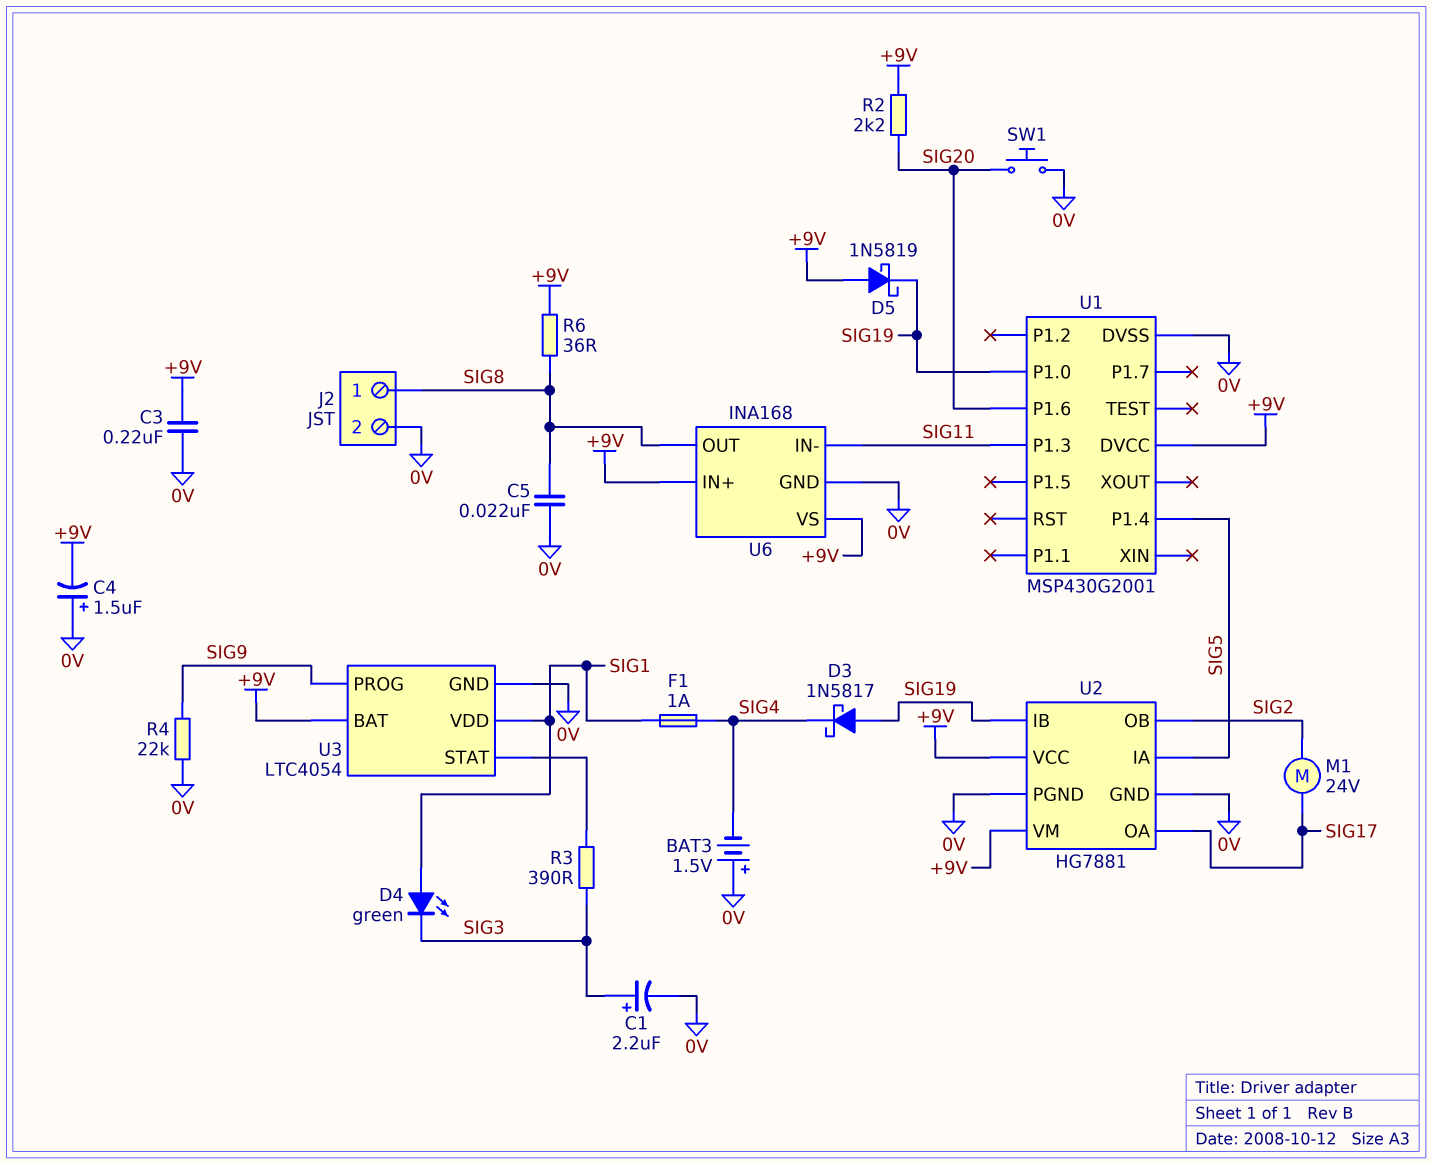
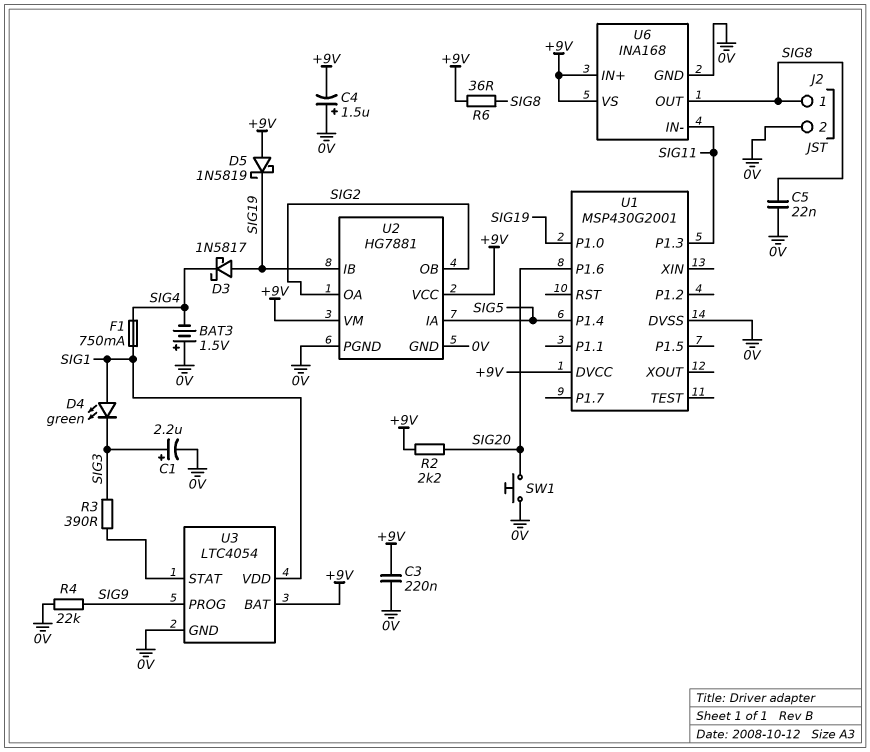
F1: 1A (SIG1, SIG4) -> 750mA (SIG1, SIG4)
M1: motor 24V (SIG2, SIG17) -> none
U2 pin OA: SIG17 -> SIG2

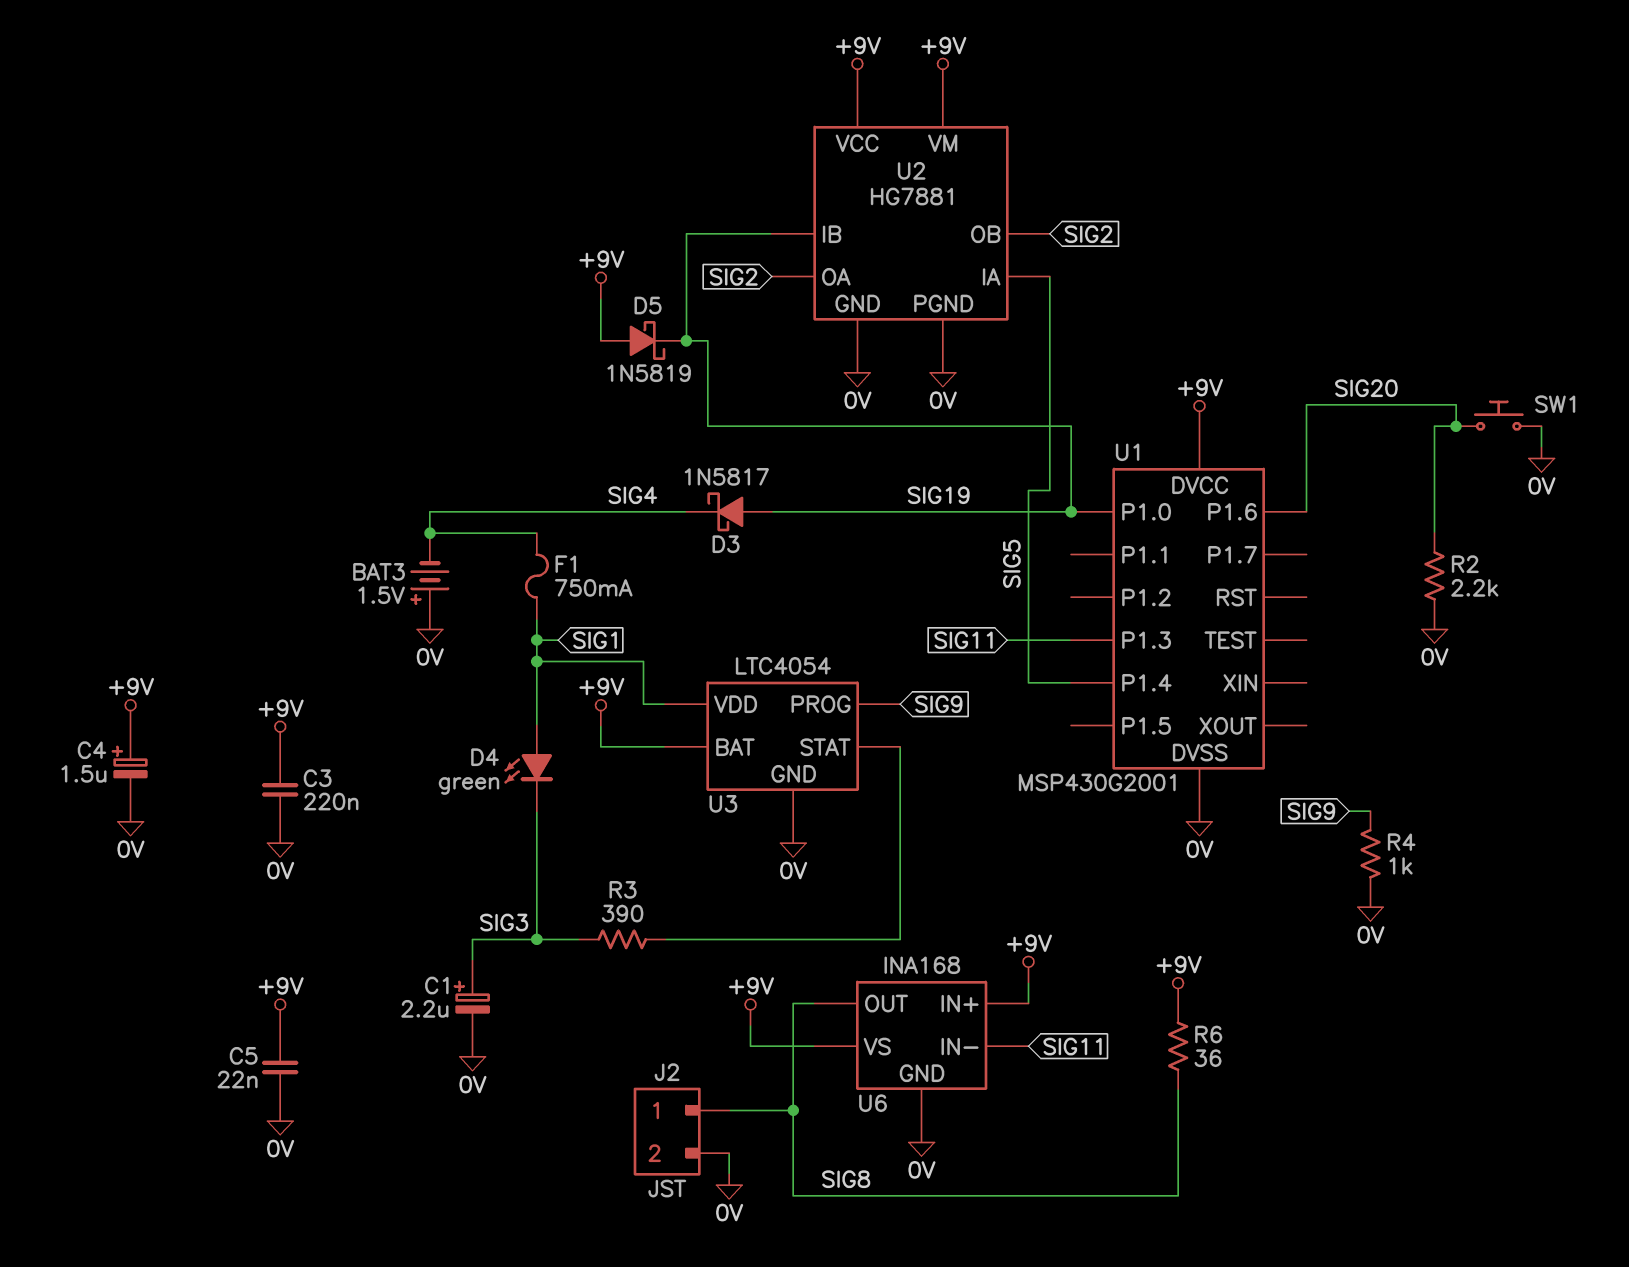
C4: 1.5uF (plus 0V, minus +9V) -> 1.5uF (plus +9V, minus 0V)
C5: 22nF (0V, SIG8) -> 22nF (+9V, 0V)
R2: 2.2k (+9V, SIG20) -> 2.2k (0V, SIG20)
R4: 22k (0V, SIG9) -> 1k (0V, SIG9)

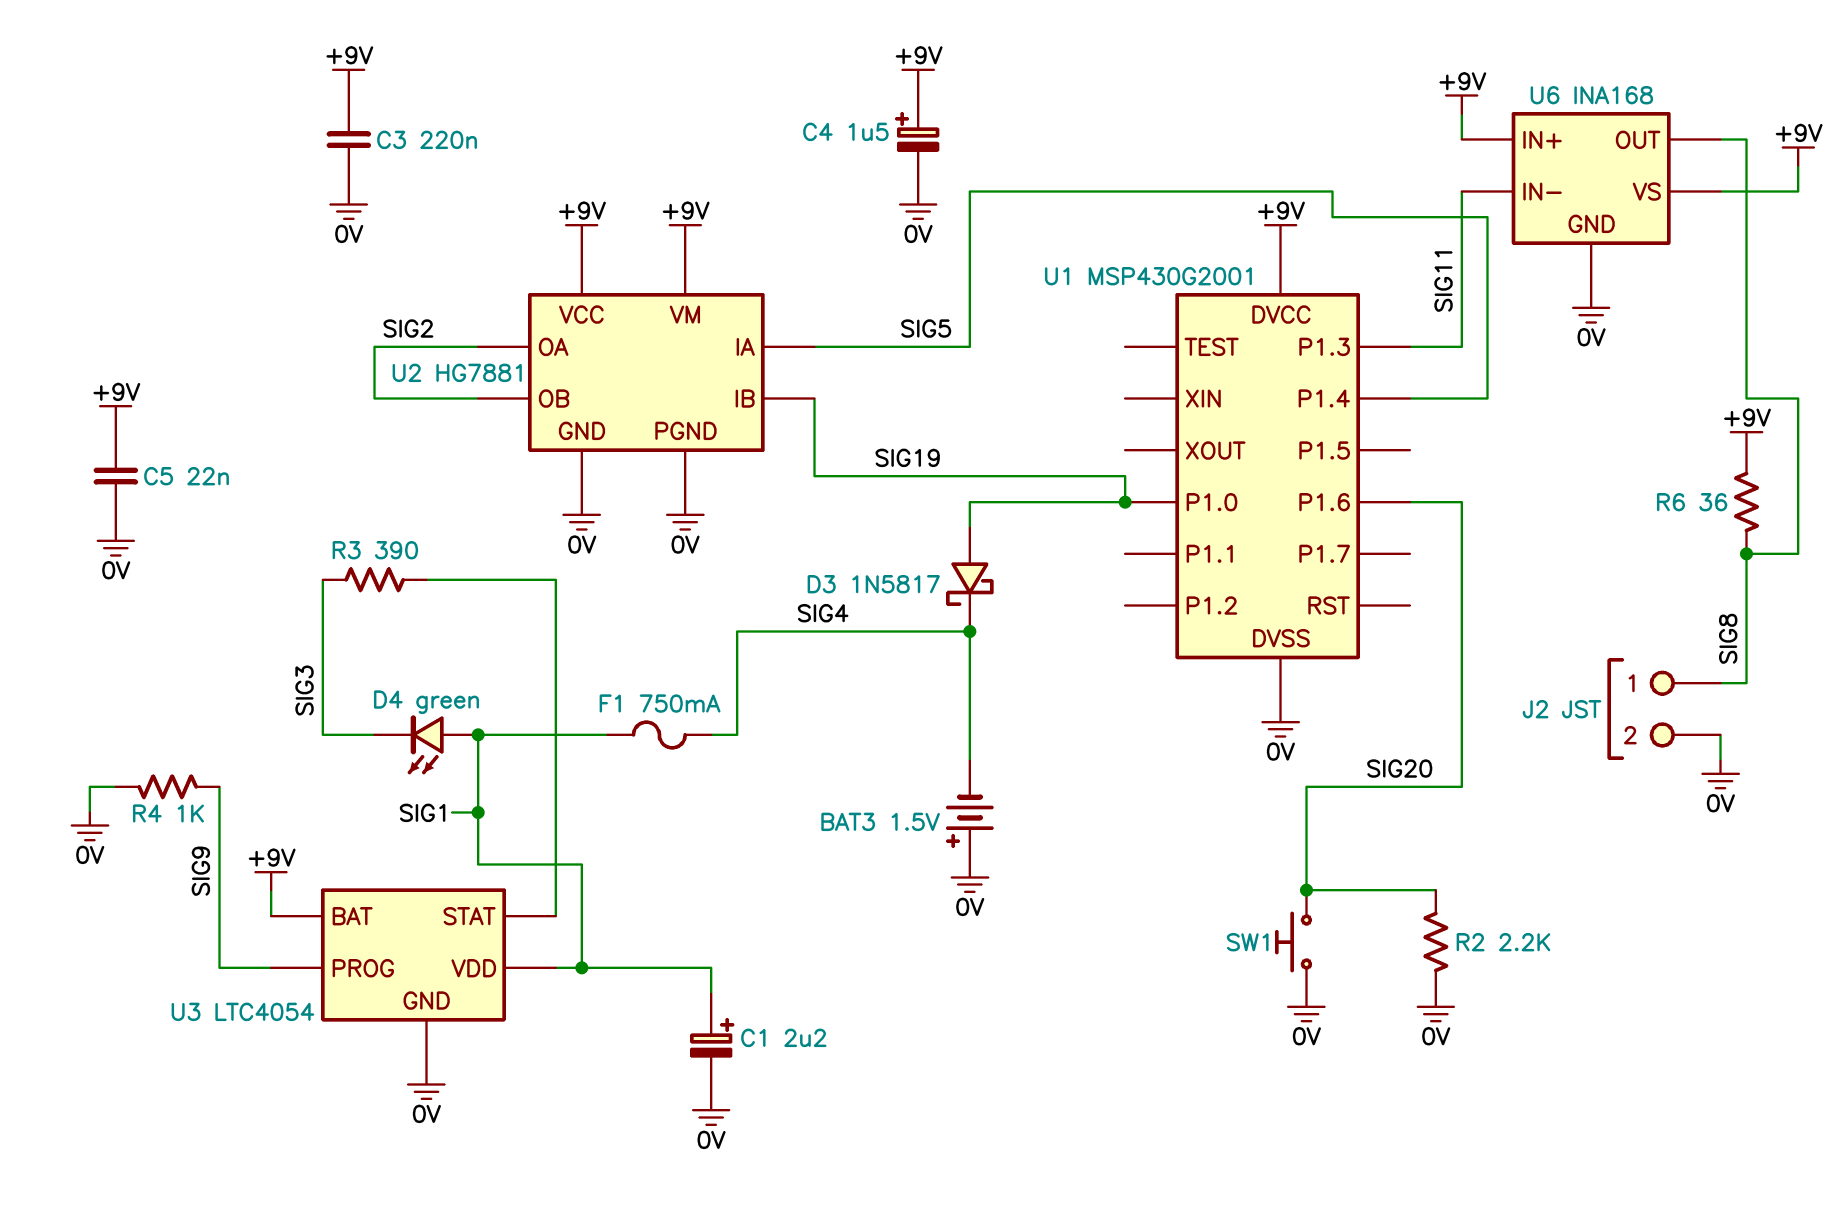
C1: 2.2uF (plus SIG3, minus 0V) -> 2.2uF (plus SIG1, minus 0V)
D5: schottky 1N5819 (A +9V, K SIG19) -> none

